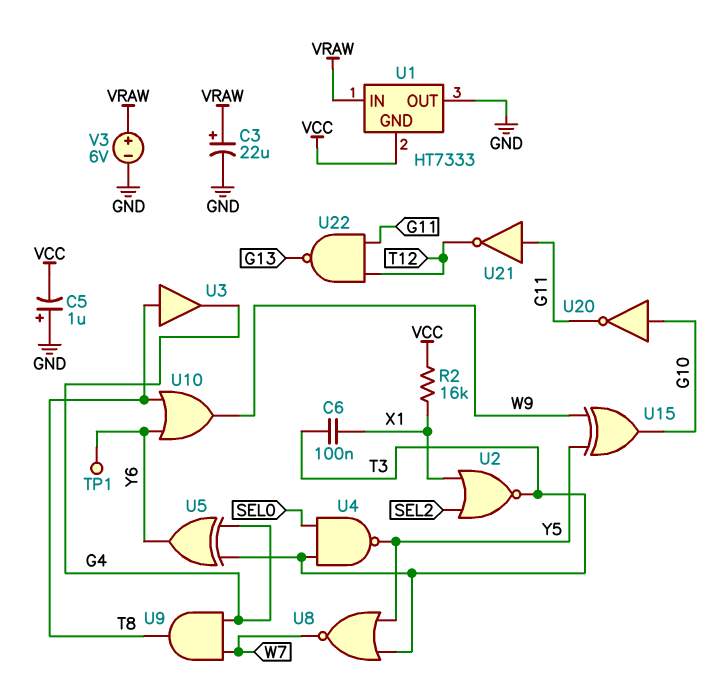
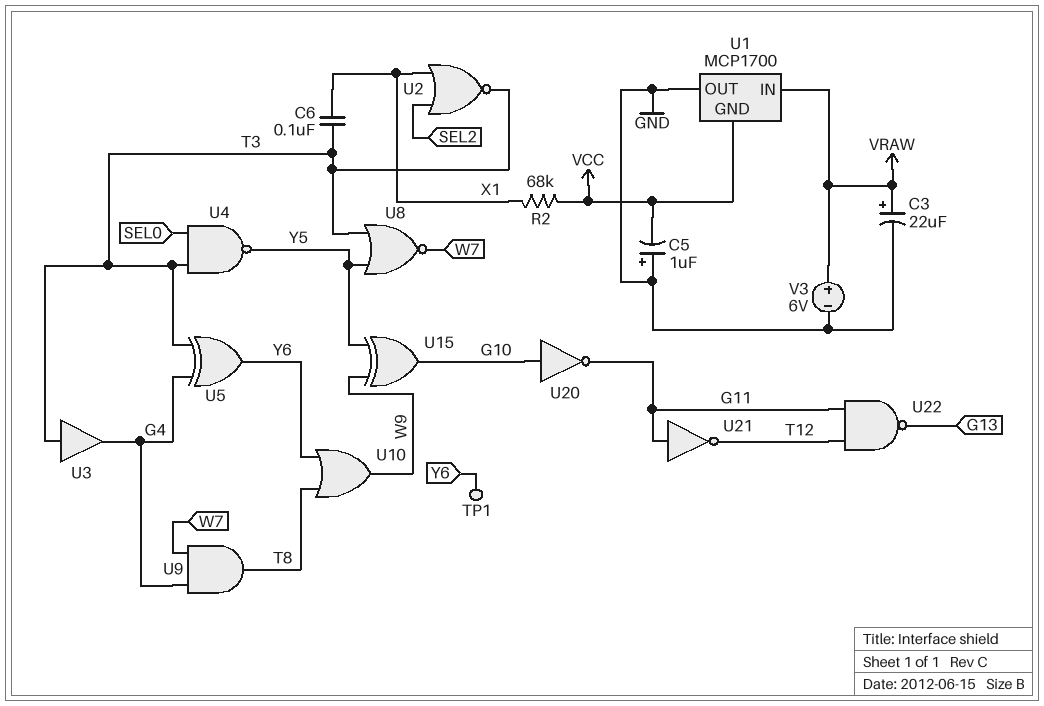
R2: 16k (VCC, X1) -> 68k (VCC, X1)
U1: HT7333 -> MCP1700
U3: buffer (in T8, out G4) -> buffer (in T3, out G4)

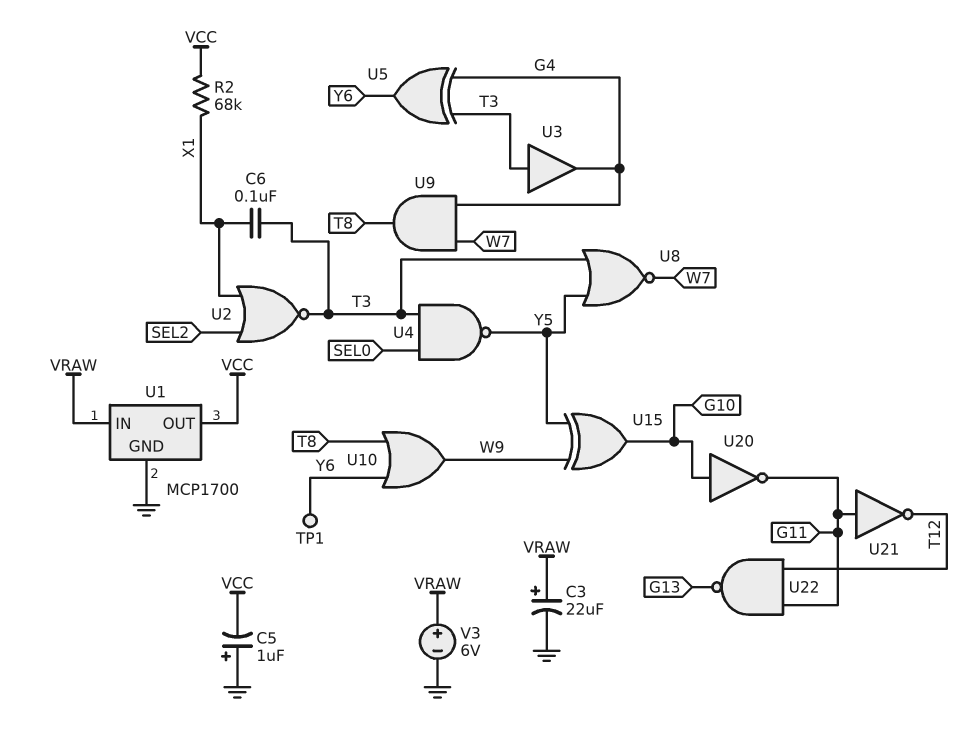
U1 pin GND: VCC -> GND
U1 pin OUT: GND -> VCC

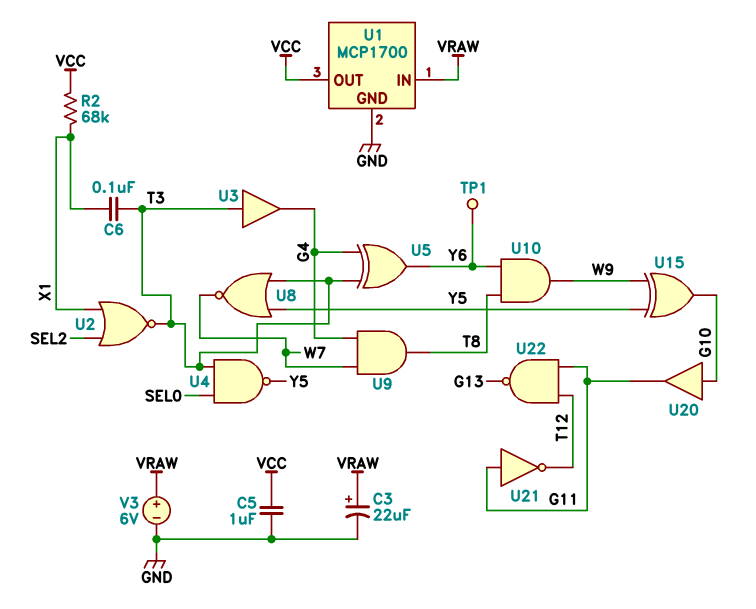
C5: 1uF (plus GND, minus VCC) -> 1uF (GND, VCC)
U10: OR (in T8, in Y6, out W9) -> AND (in T8, in Y6, out W9)
U20: NOT (in G10, out G11) -> buffer (in G10, out G11)

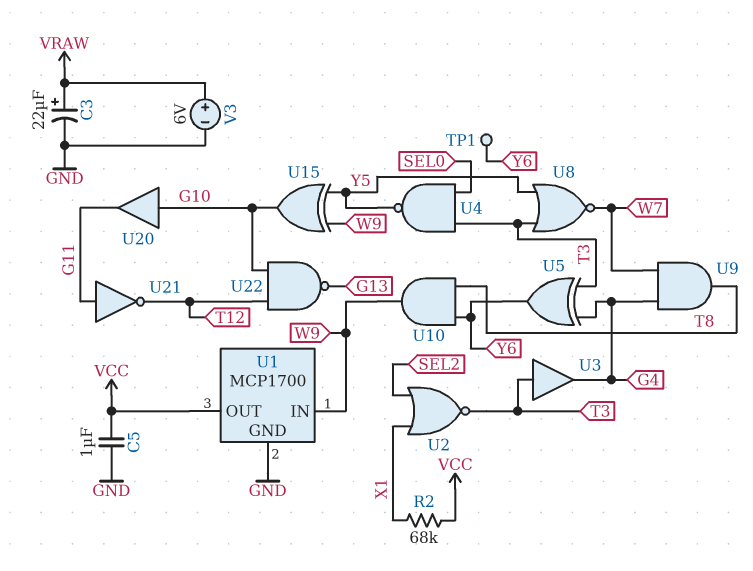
C6: 100nF (T3, X1) -> none
U1 pin IN: VRAW -> W9
U22: NAND (in G11, in T12, out G13) -> NAND (in G10, in T12, out G13)

